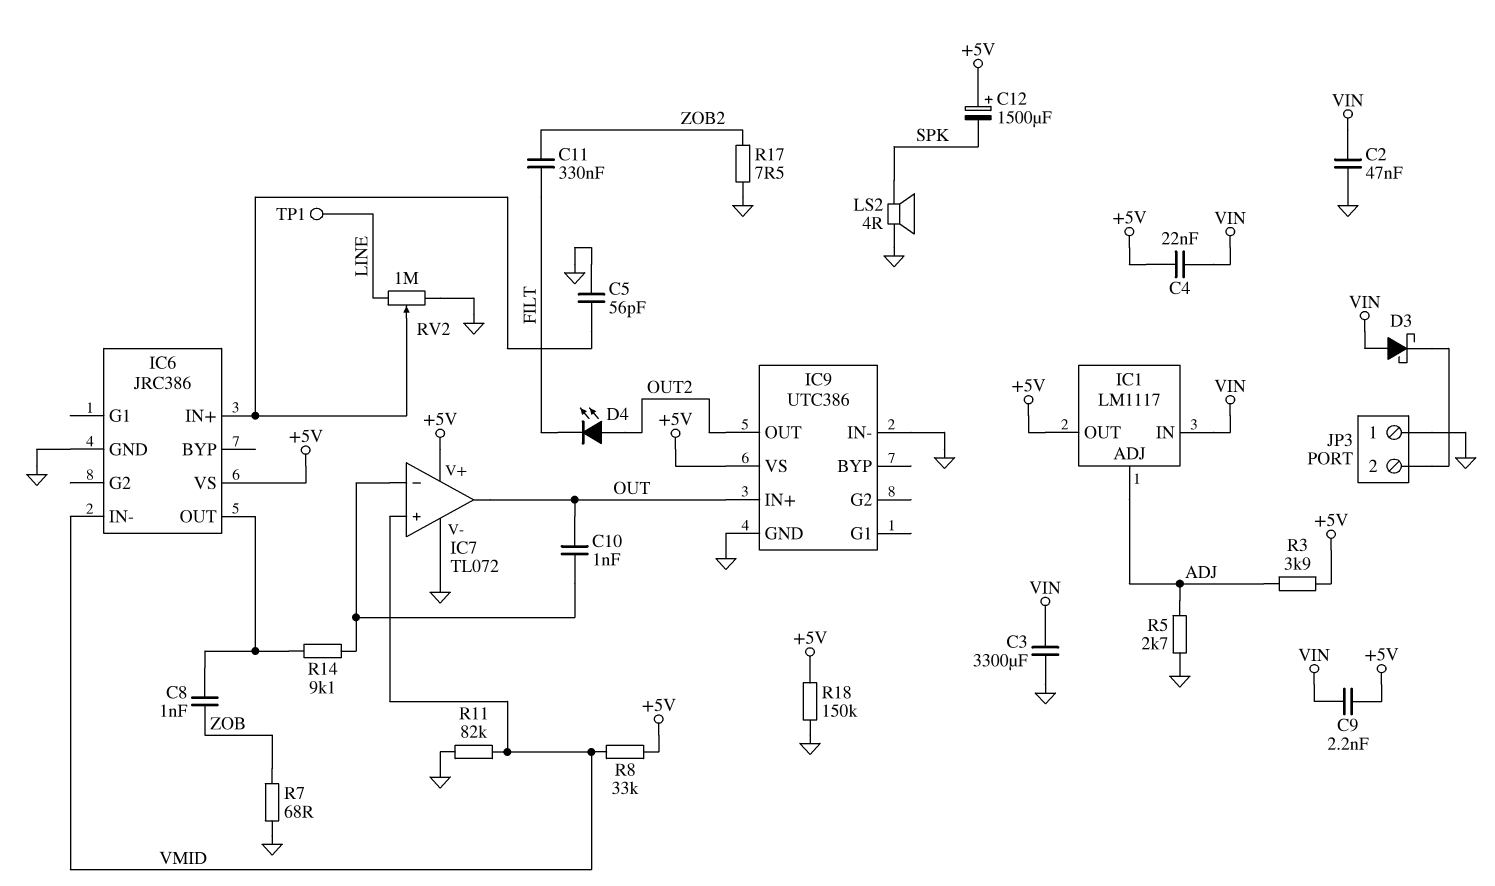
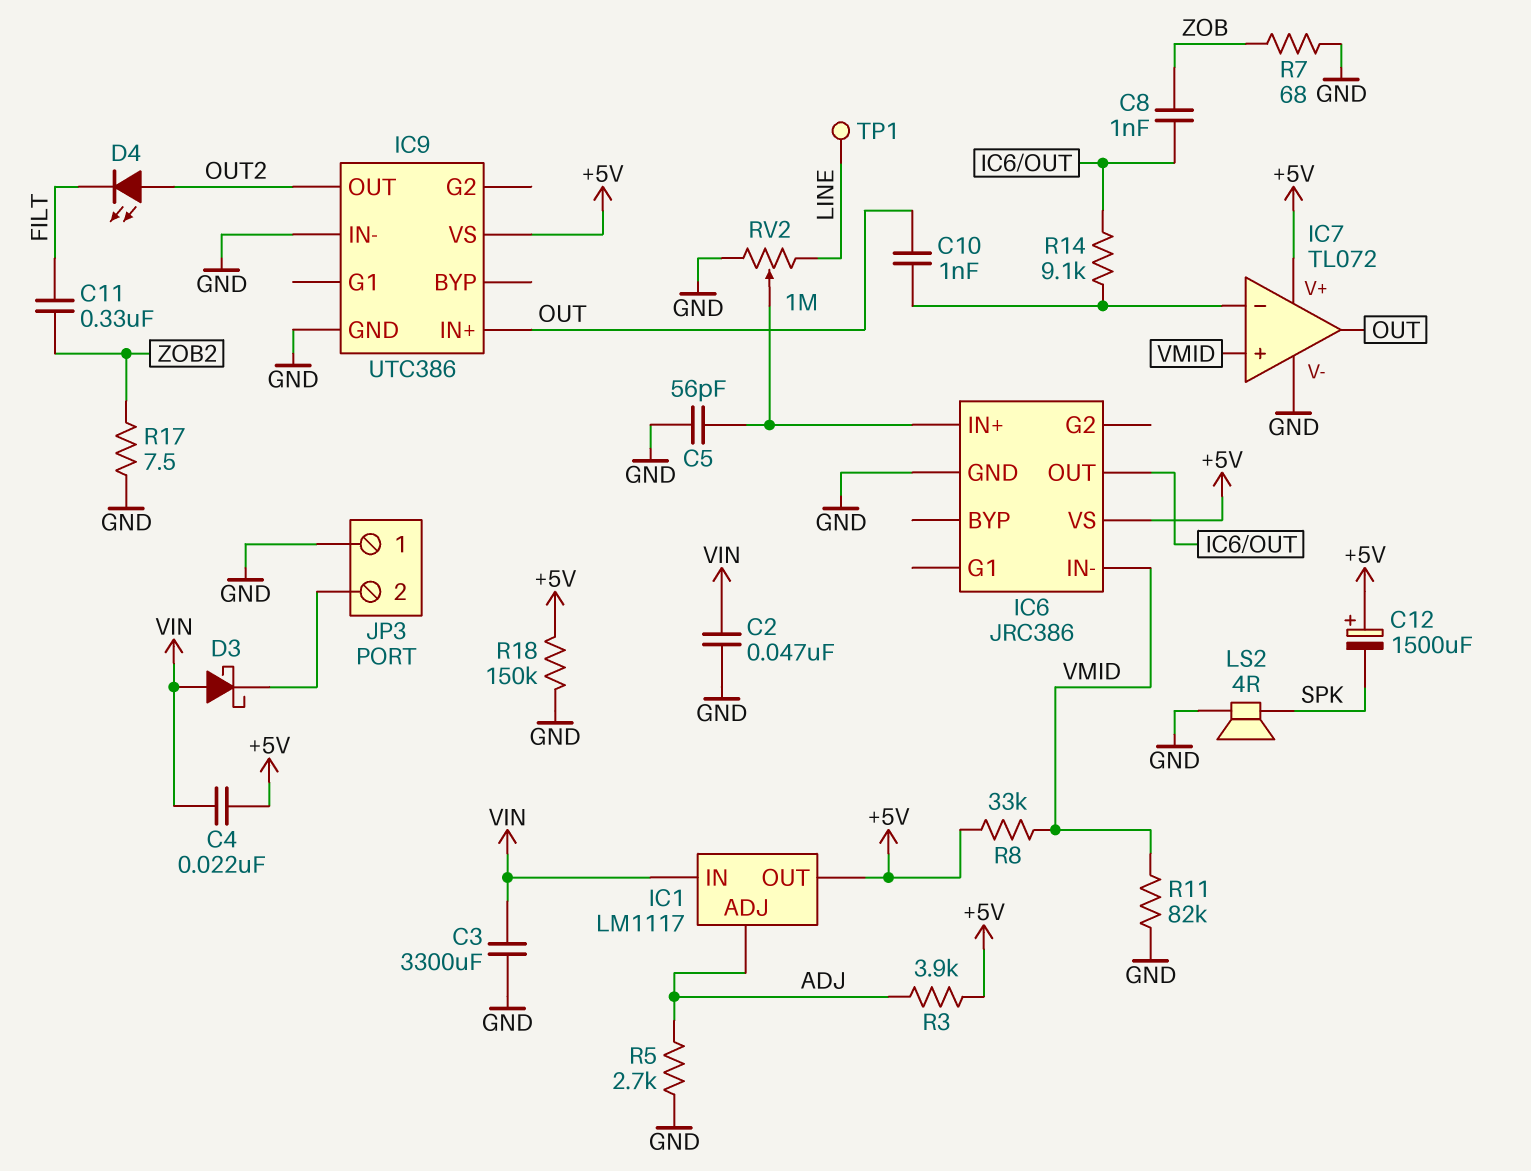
C9: 2.2nF (+5V, VIN) -> none

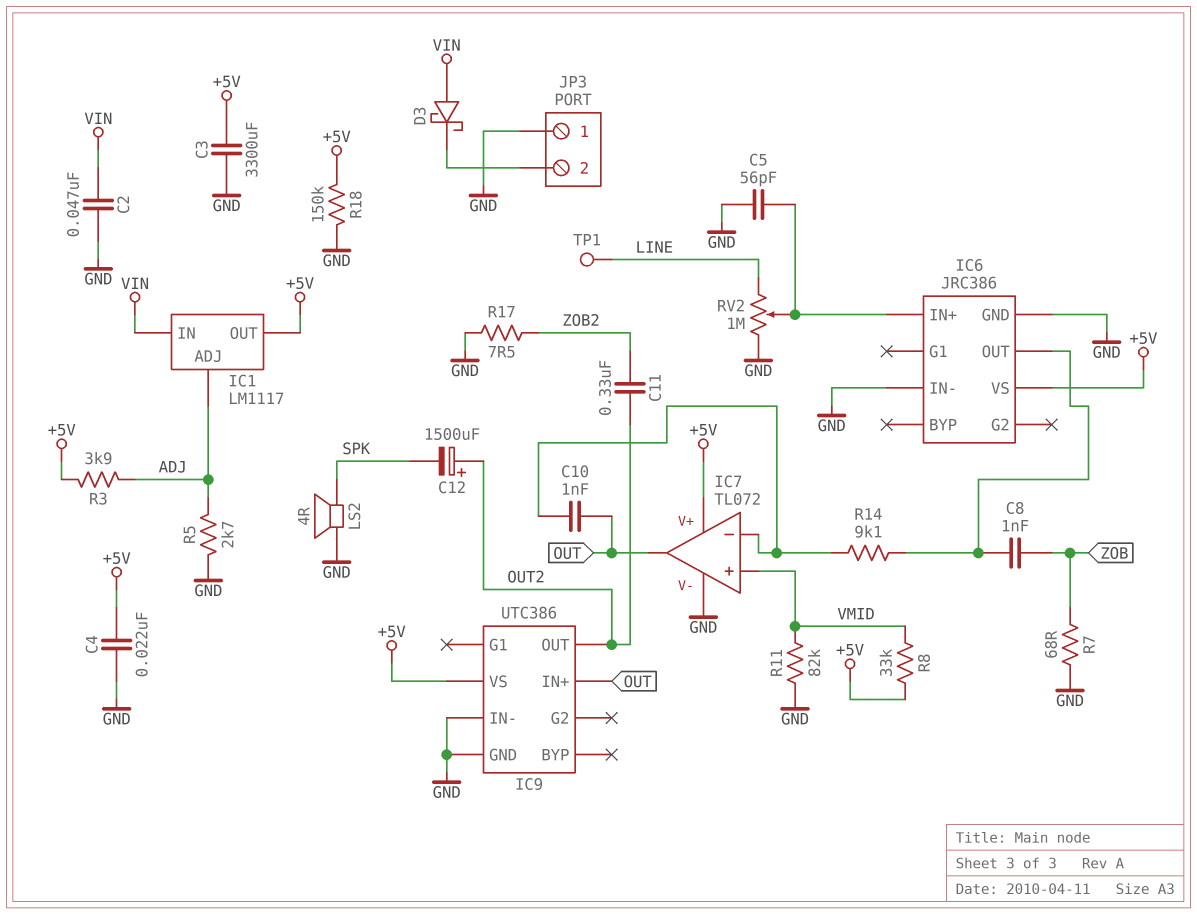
C3: 3300uF (GND, VIN) -> 3300uF (+5V, GND)
C4: 22nF (+5V, VIN) -> 22nF (+5V, GND)
C11: 330nF (FILT, ZOB2) -> 330nF (OUT2, ZOB2)
C12: 1500uF (plus +5V, minus SPK) -> 1500uF (plus OUT2, minus SPK)
D4: LED (A OUT2, K FILT) -> none
IC6 pin IN-: VMID -> GND

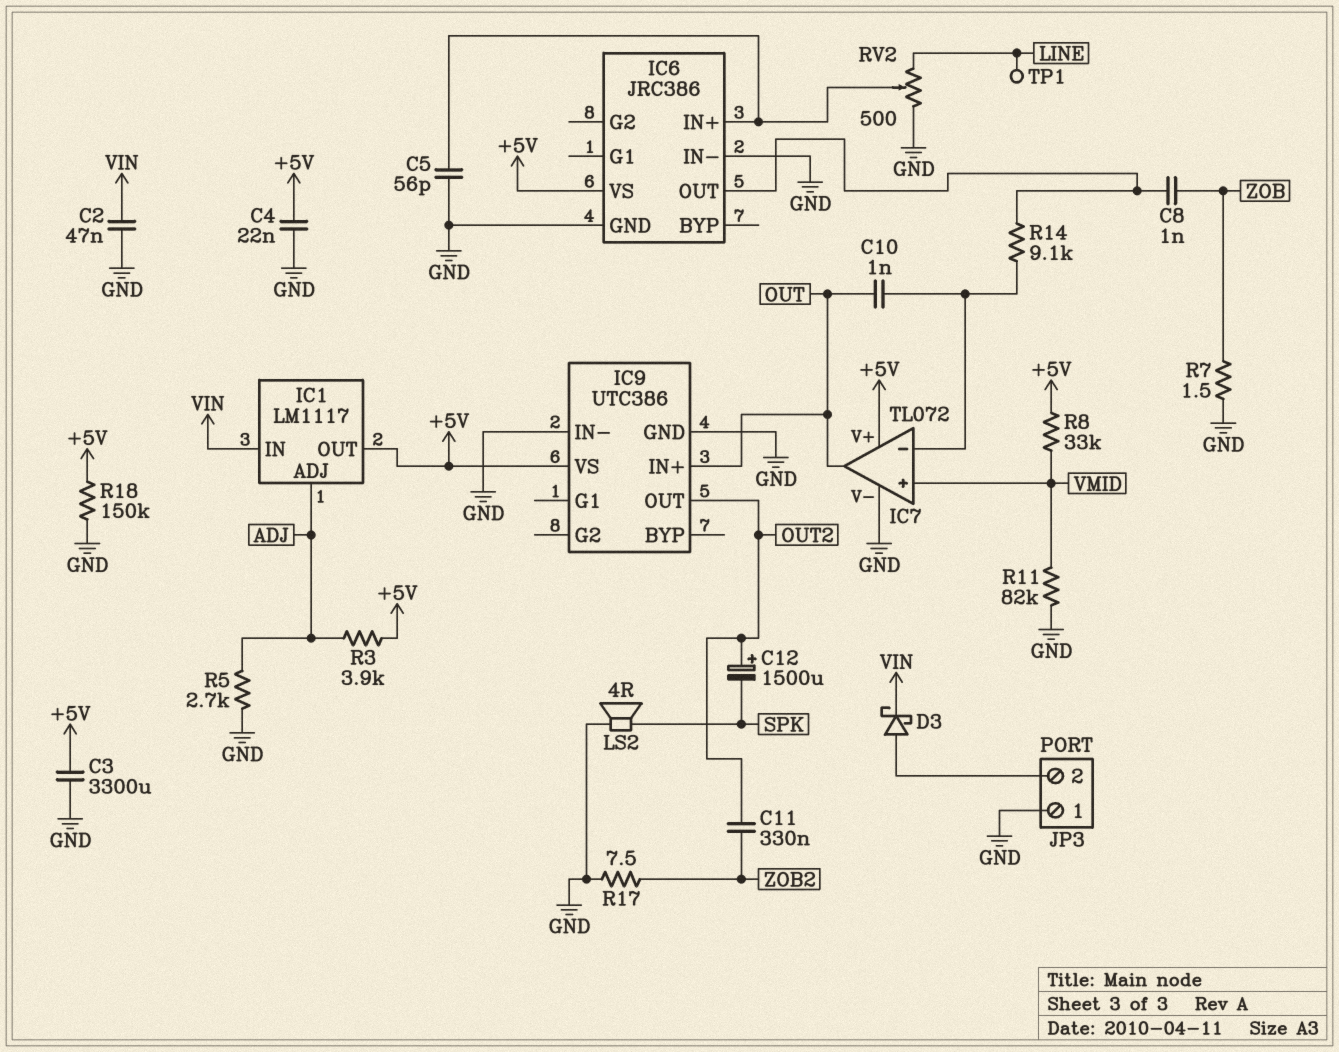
D3: schottky (A VIN, K JP3/2) -> schottky (A JP3/2, K VIN)
R7: 68 (GND, ZOB) -> 1.5 (GND, ZOB)
RV2: 1M (GND, LINE, wiper IC6/IN+) -> 500 (GND, LINE, wiper IC6/IN+)

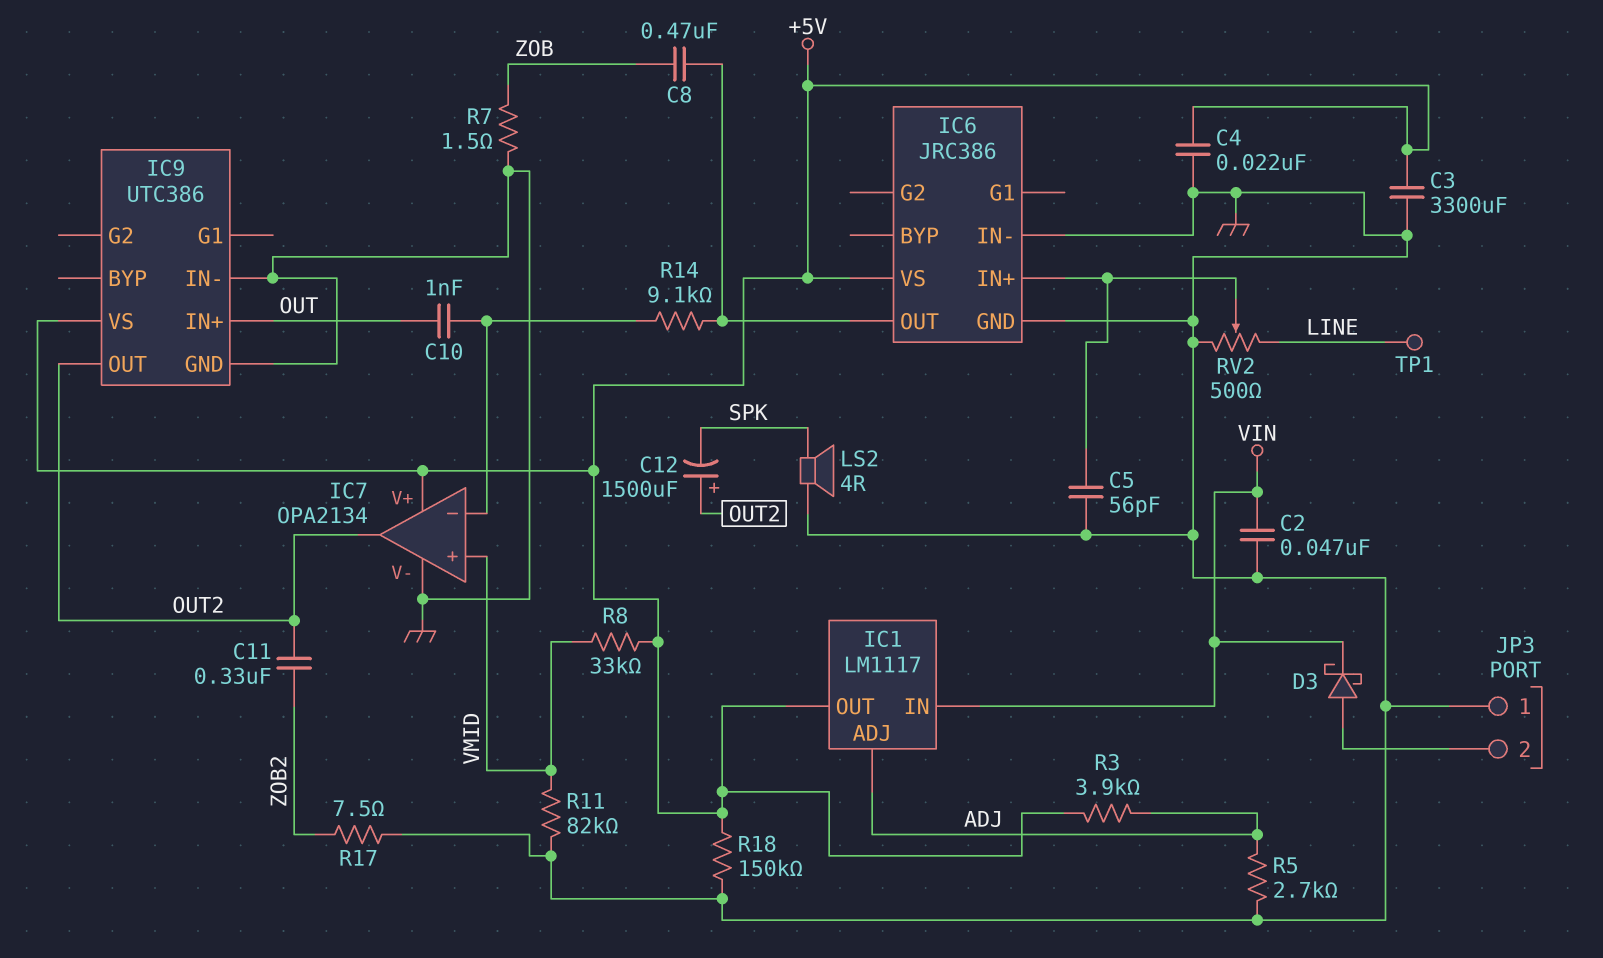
C8: 1nF (IC6/OUT, ZOB) -> 470nF (IC6/OUT, ZOB)
IC7: TL072 -> OPA2134
IC7 pin out: OUT -> OUT2

